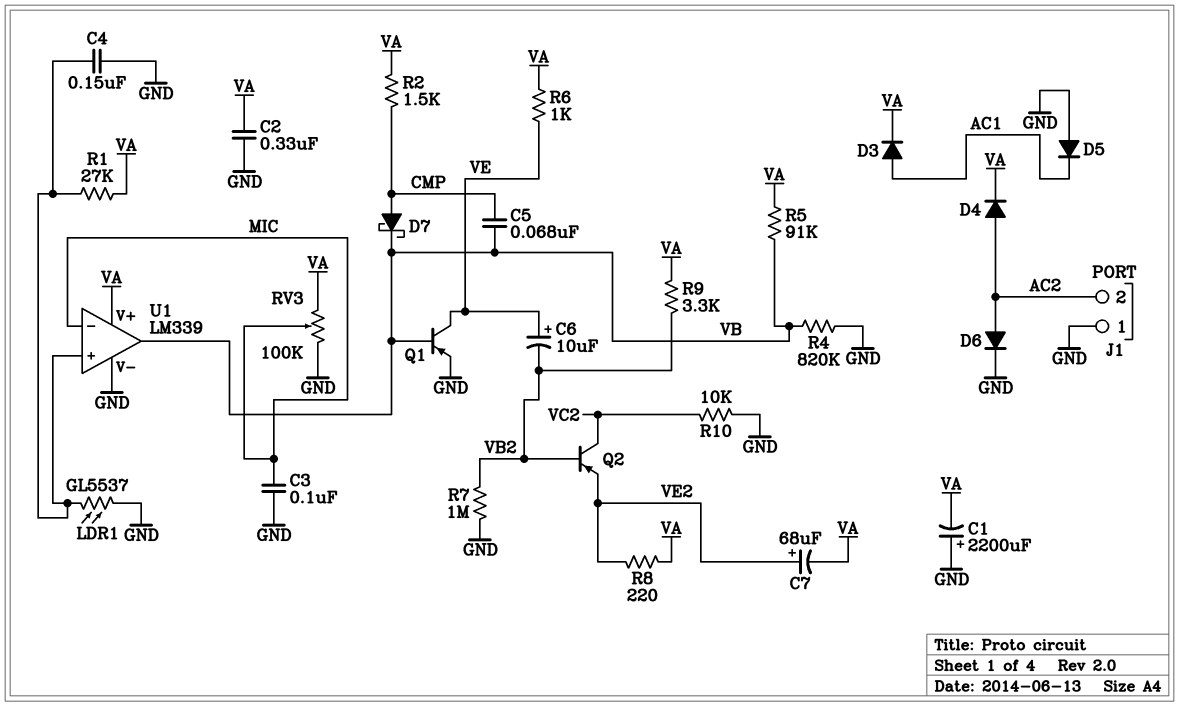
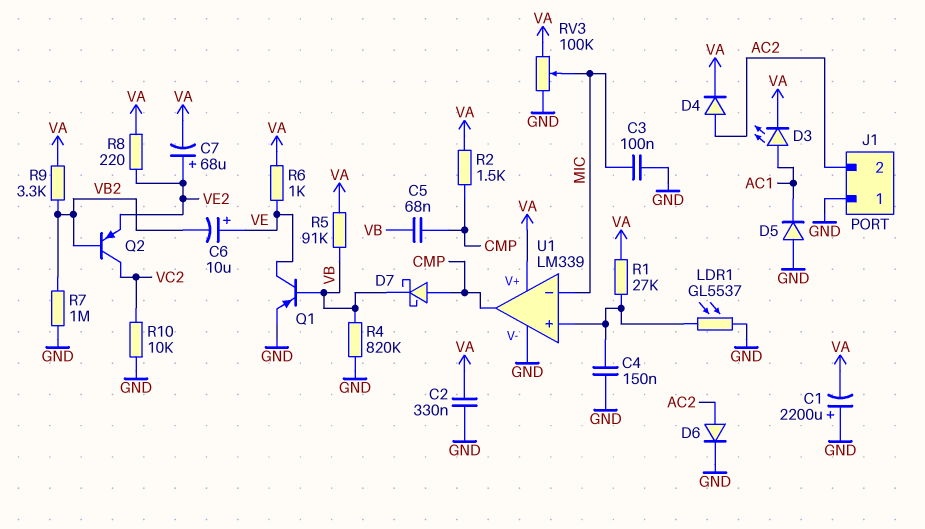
D3: diode (A AC1, K VA) -> LED (A AC1, K VA)
U1 pin out: VB -> CMP

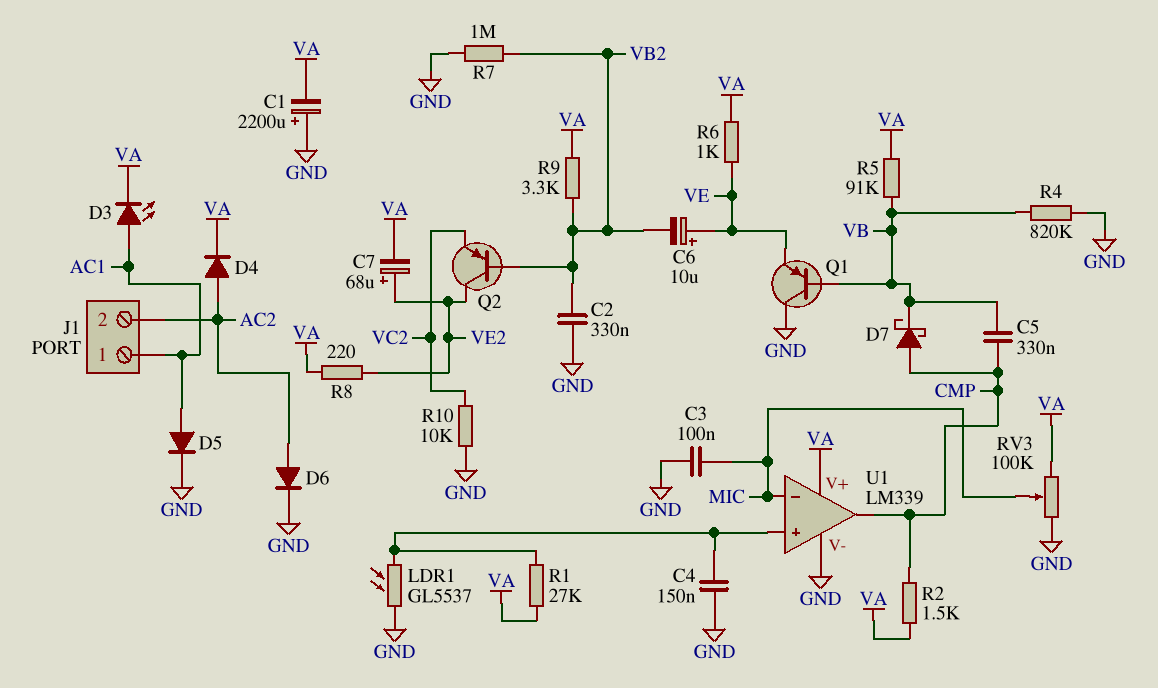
C2: 330nF (GND, VA) -> 330nF (GND, VB2)
C5: 68nF (CMP, VB) -> 330nF (CMP, VB)
D5: diode (A GND, K AC1) -> diode (A AC1, K GND)
J1 pin 1: GND -> AC1
Q1: PNP (B VB, C VE, E GND) -> PNP (B VB, C GND, E VE)
Q2: PNP (B VB2, C VC2, E VE2) -> PNP (B VB2, C VE2, E VC2)

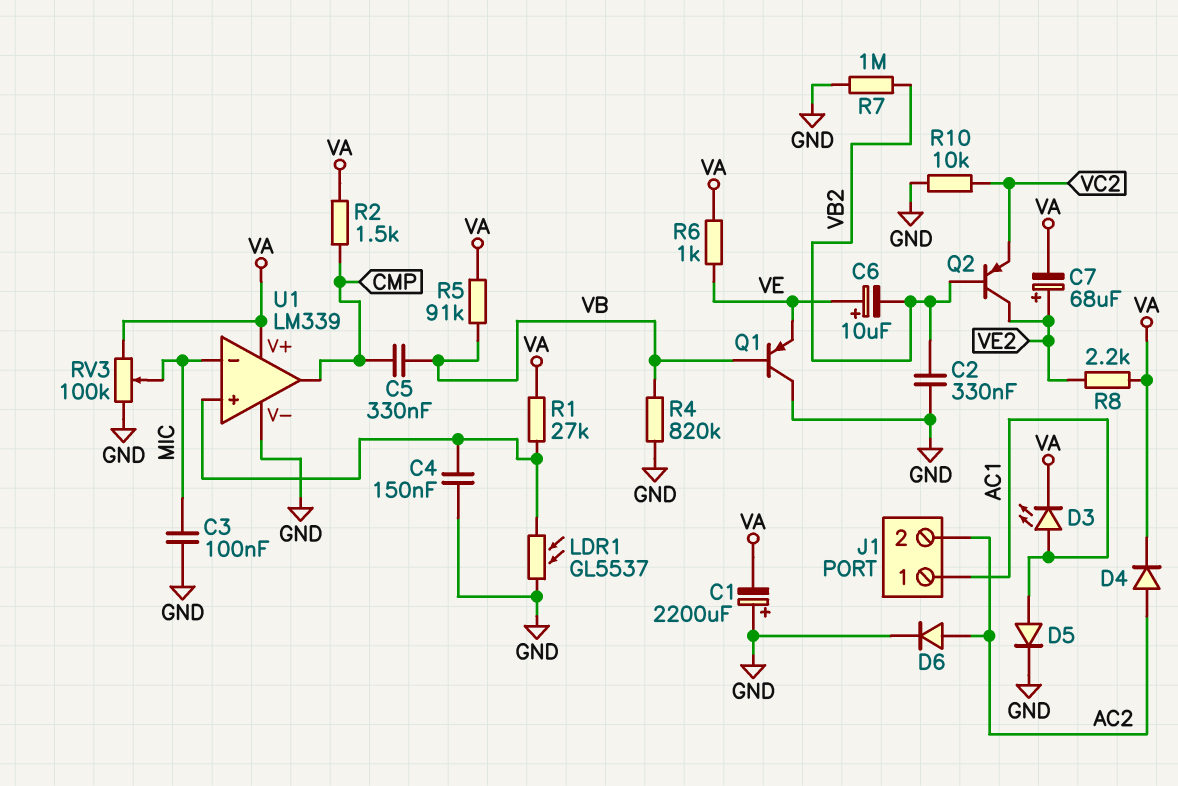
D7: schottky (A CMP, K VB) -> none
R8: 220 (VA, VE2) -> 2.2k (VA, VE2)
R9: 3.3k (VA, VB2) -> none

